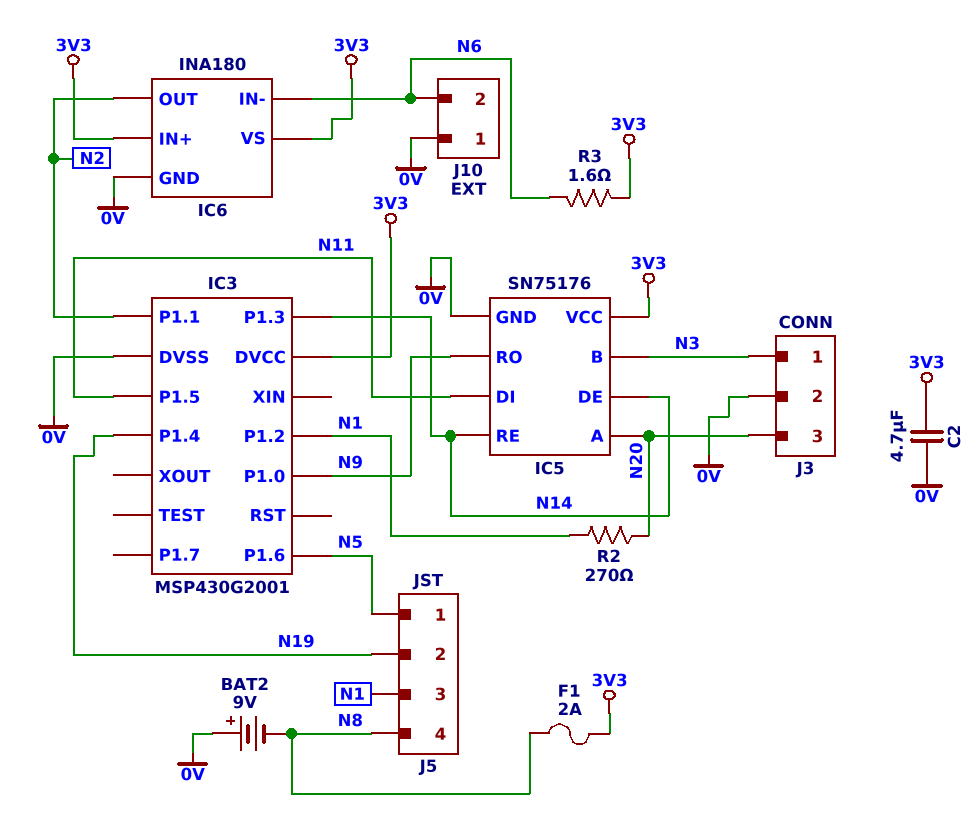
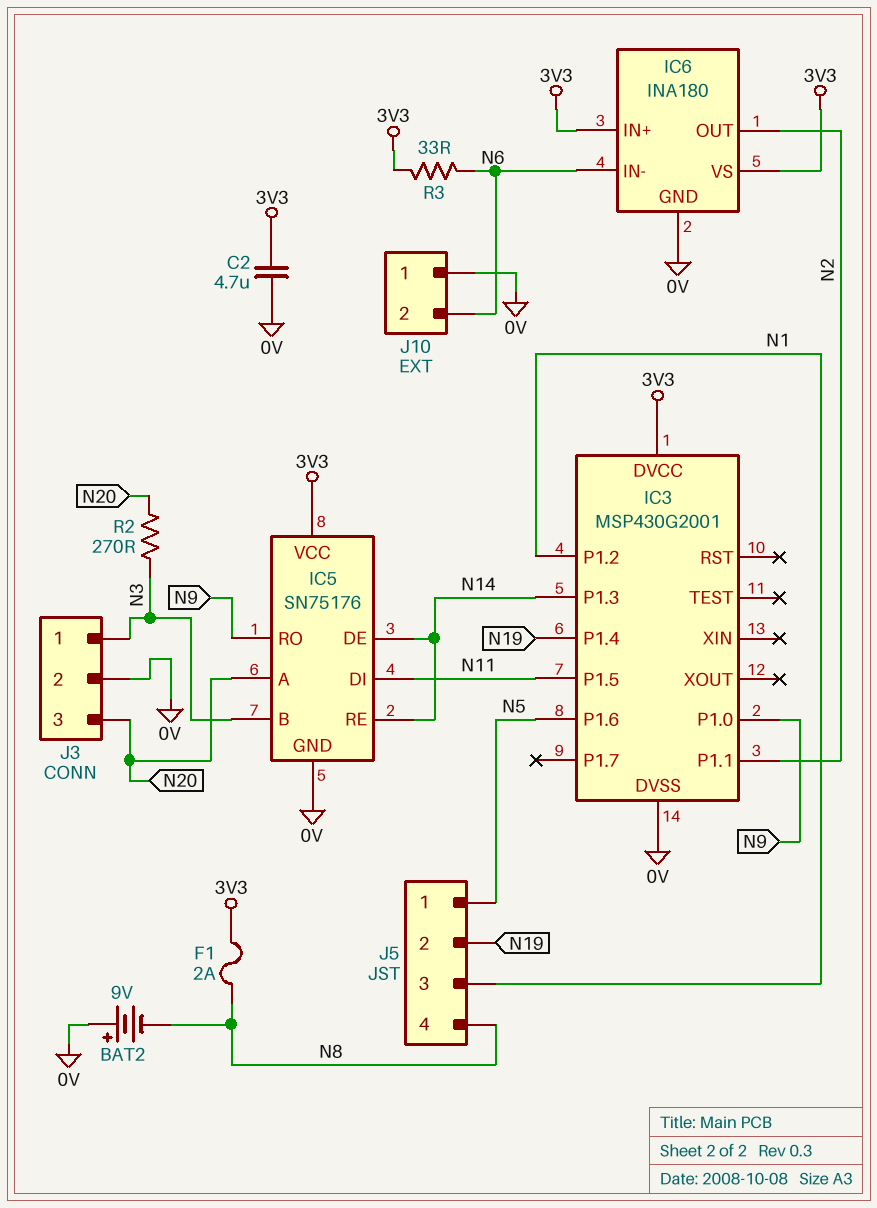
R2: 270 (N1, N20) -> 270 (N3, N20)
R3: 1.6 (3V3, N6) -> 33 (3V3, N6)

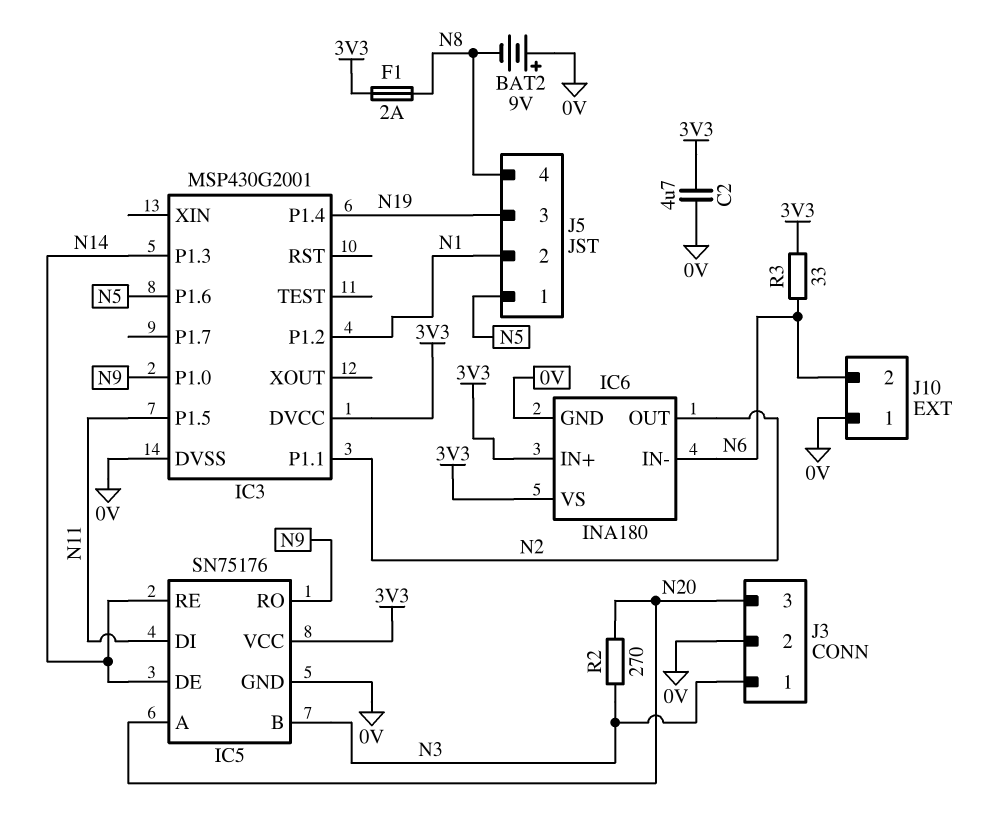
J5 pin 2: N19 -> N1
J5 pin 3: N1 -> N19

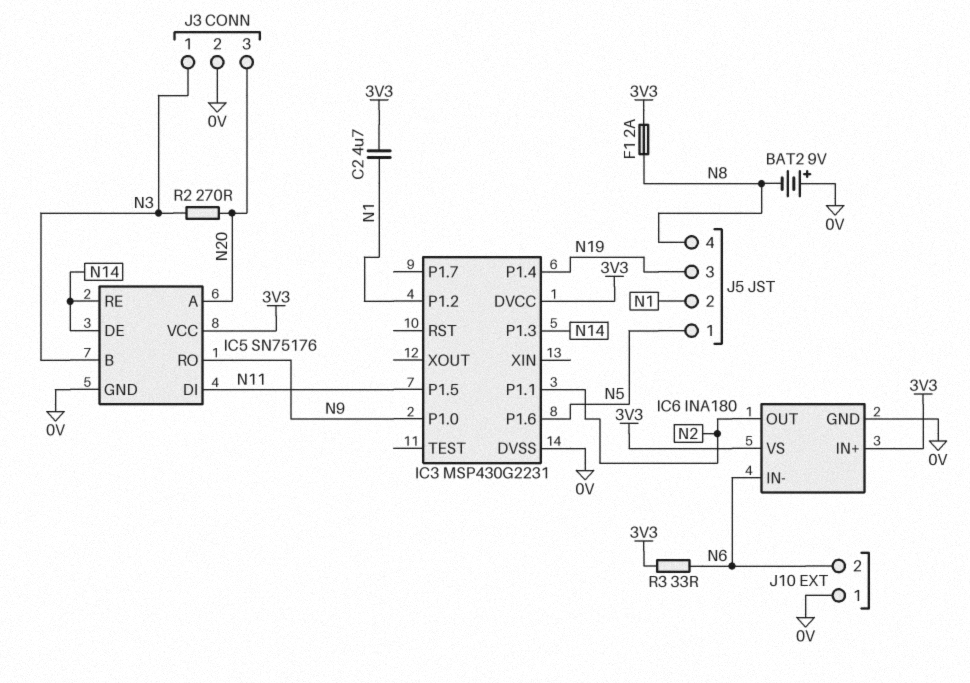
C2: 4.7uF (0V, 3V3) -> 4.7uF (3V3, N1)
IC3: MSP430G2001 -> MSP430G2231

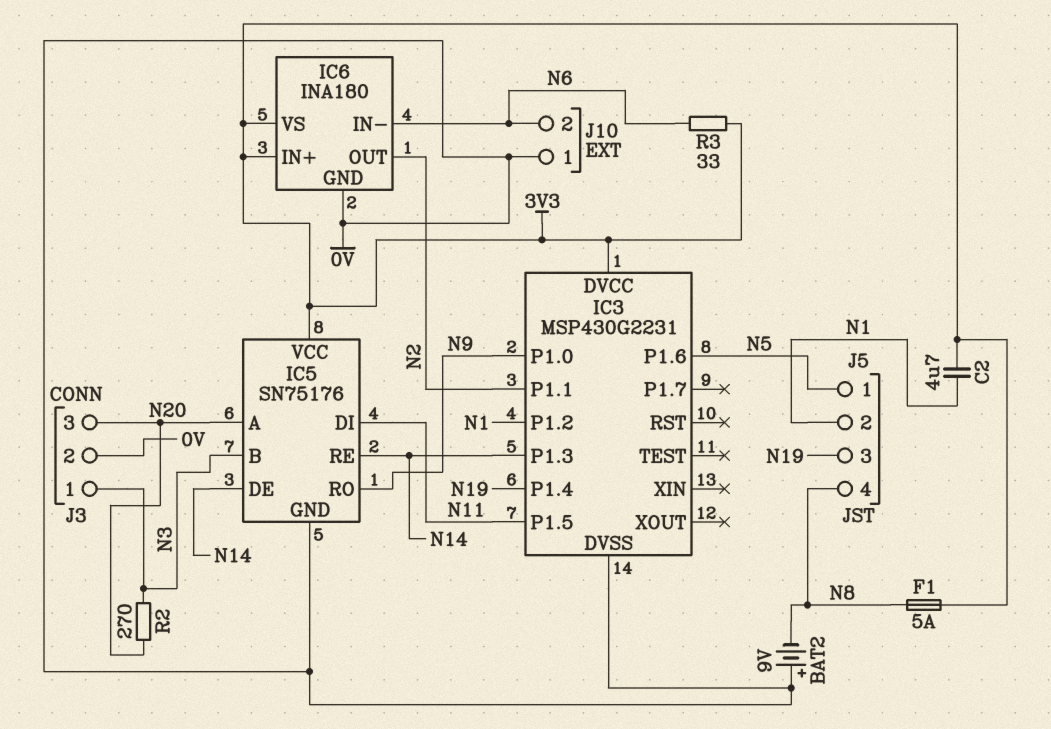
F1: 2A (3V3, N8) -> 5A (3V3, N8)

